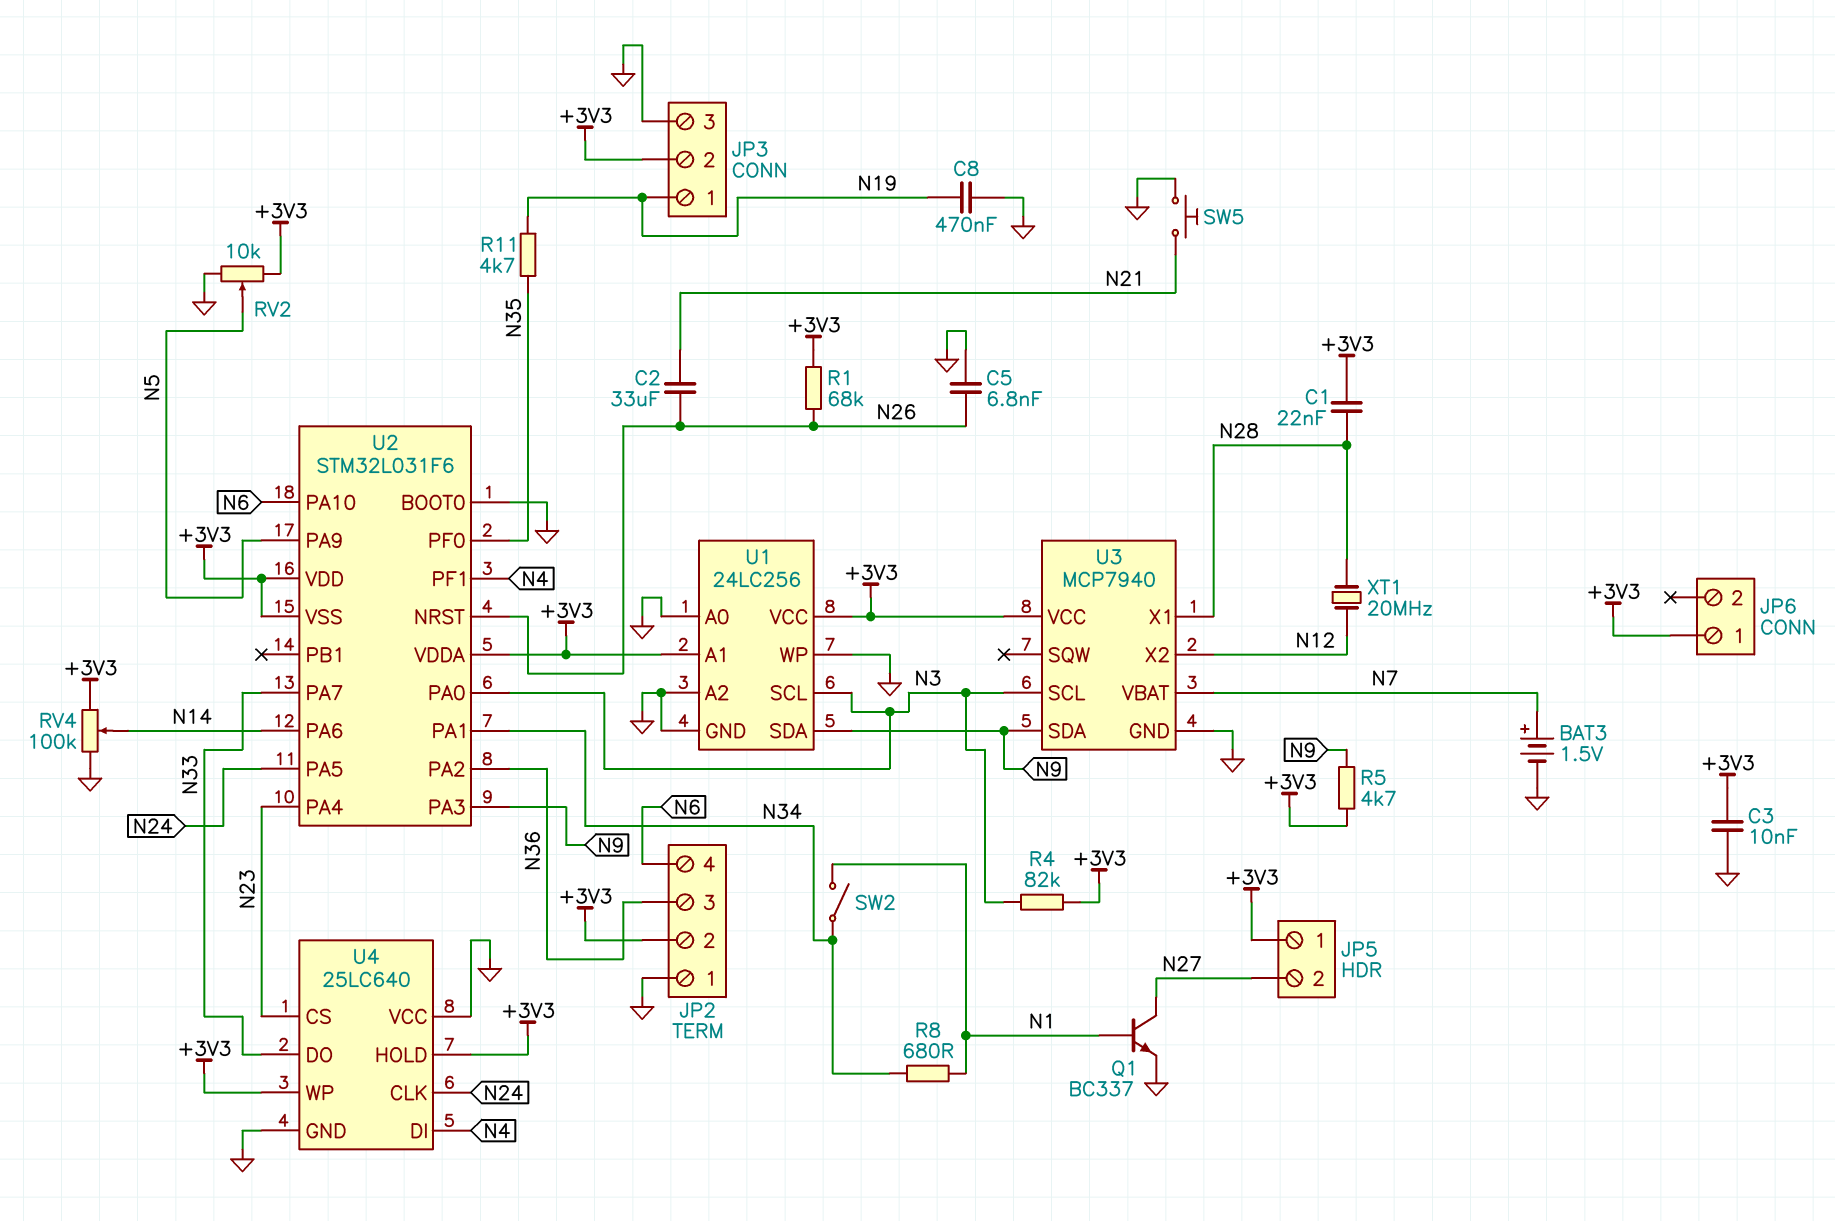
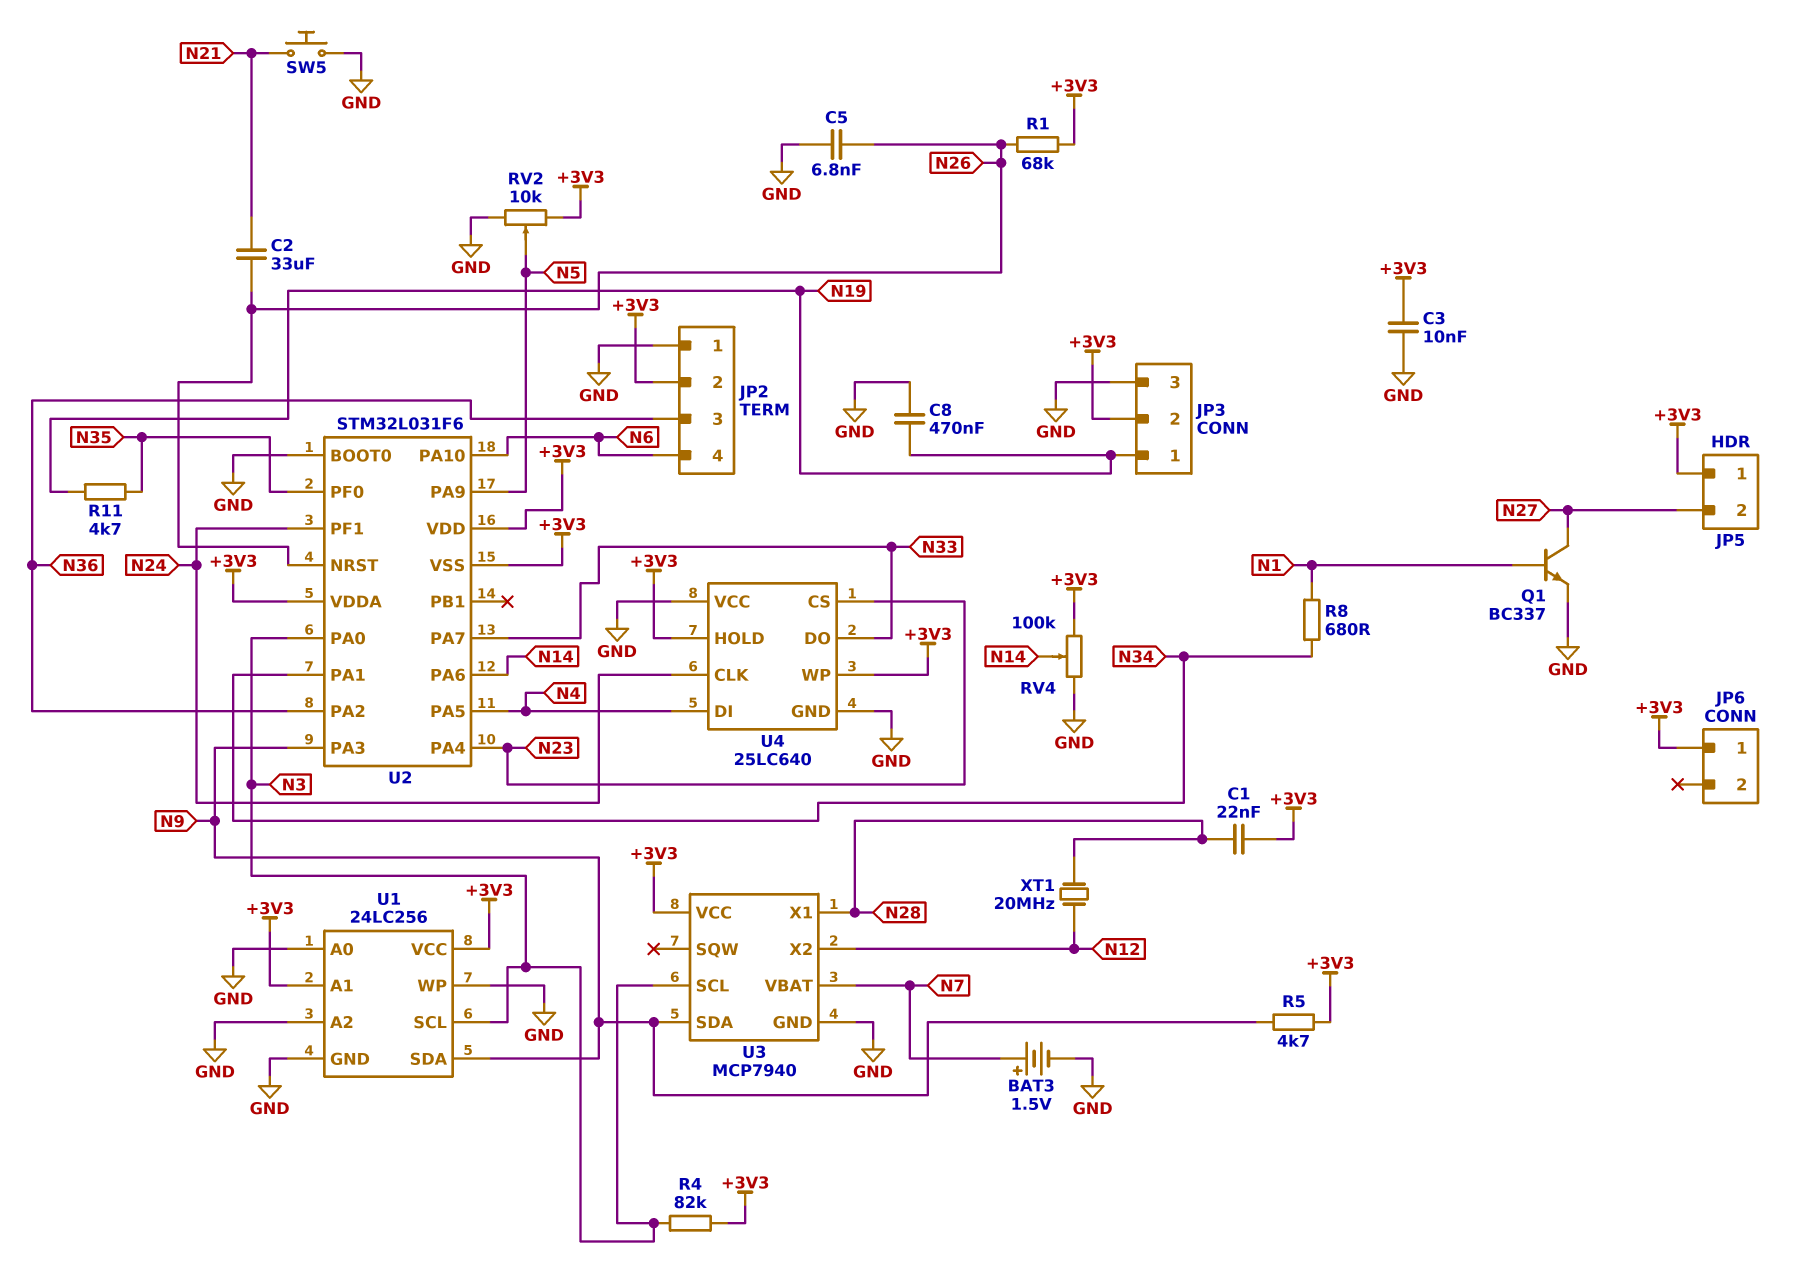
SW2: switch (N1, N34) -> none
U2 pin PA5: N24 -> N4
U2 pin PF1: N4 -> N24

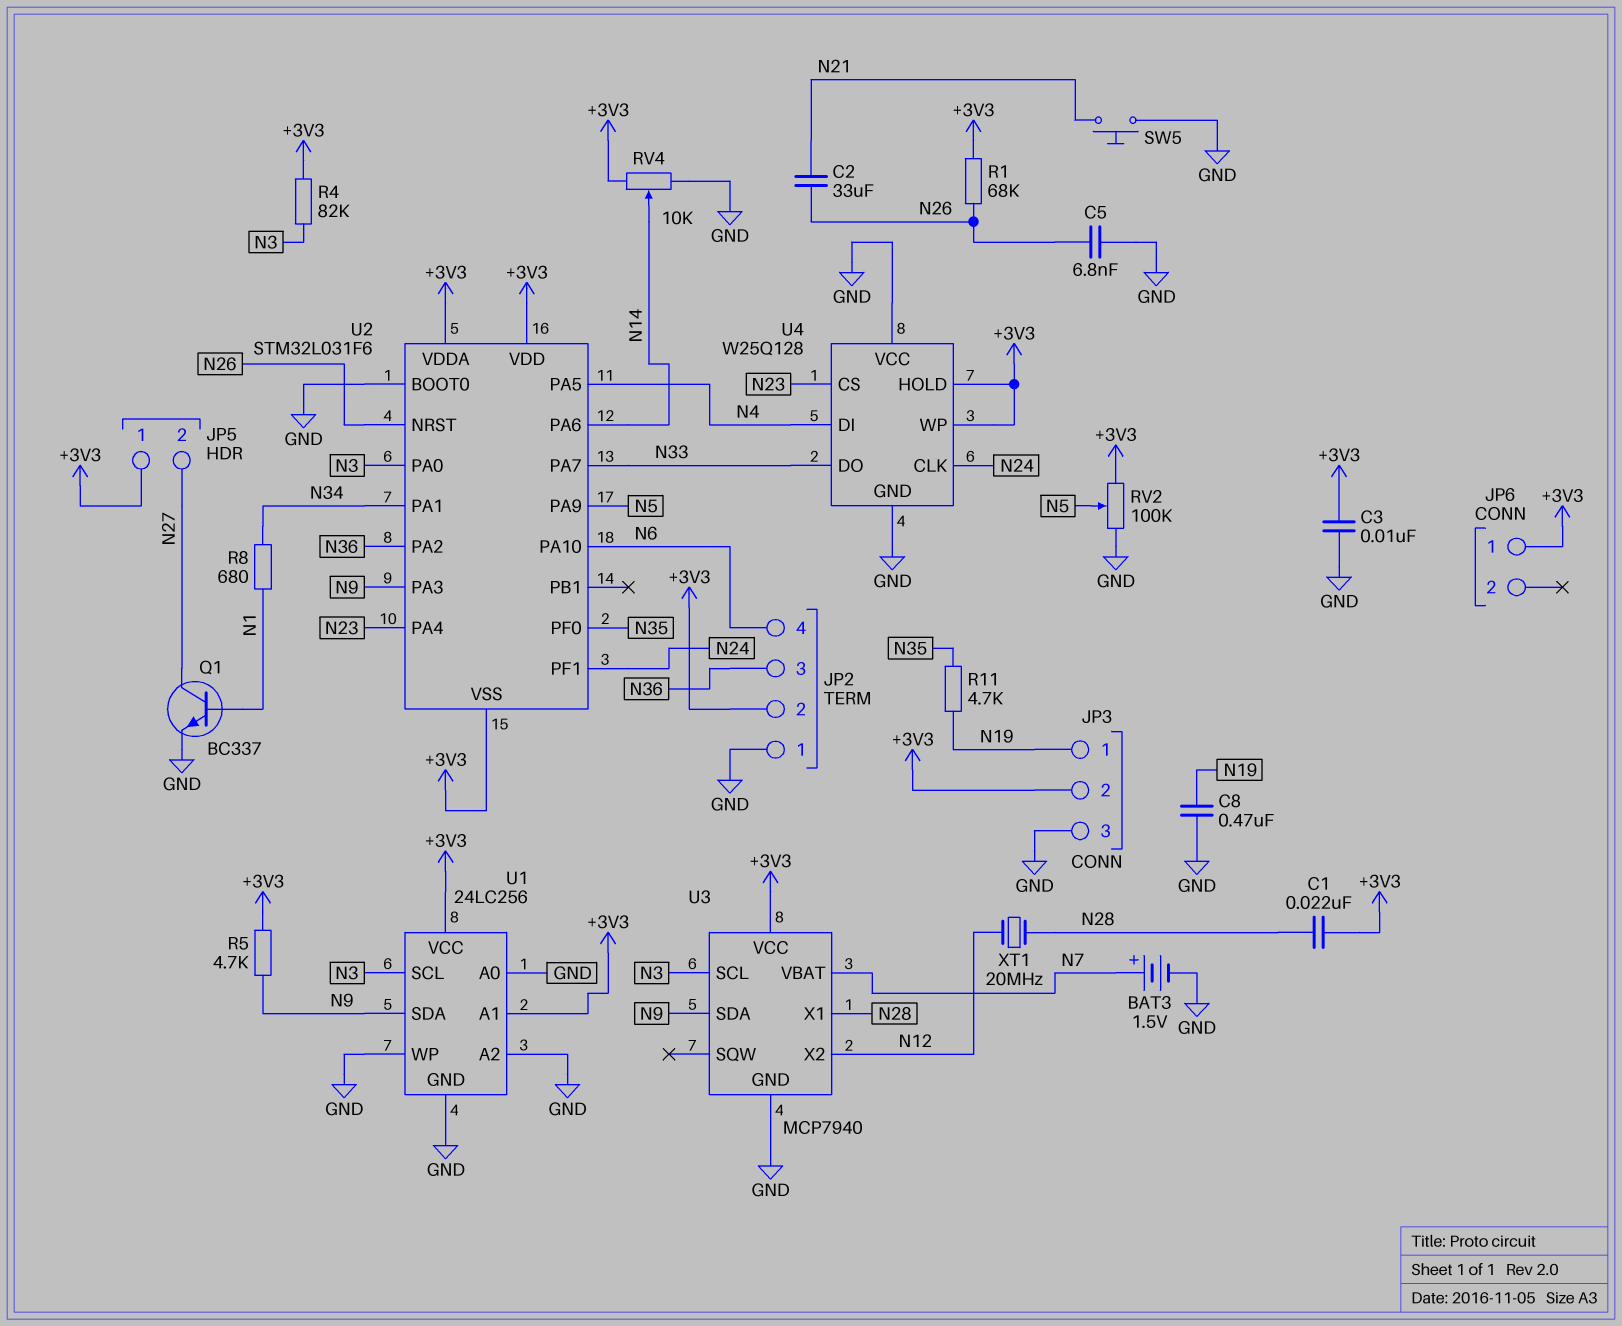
RV2: 10k (+3V3, GND, wiper N5) -> 100k (+3V3, GND, wiper N5)
RV4: 100k (+3V3, GND, wiper N14) -> 10k (+3V3, GND, wiper N14)
U4: 25LC640 -> W25Q128

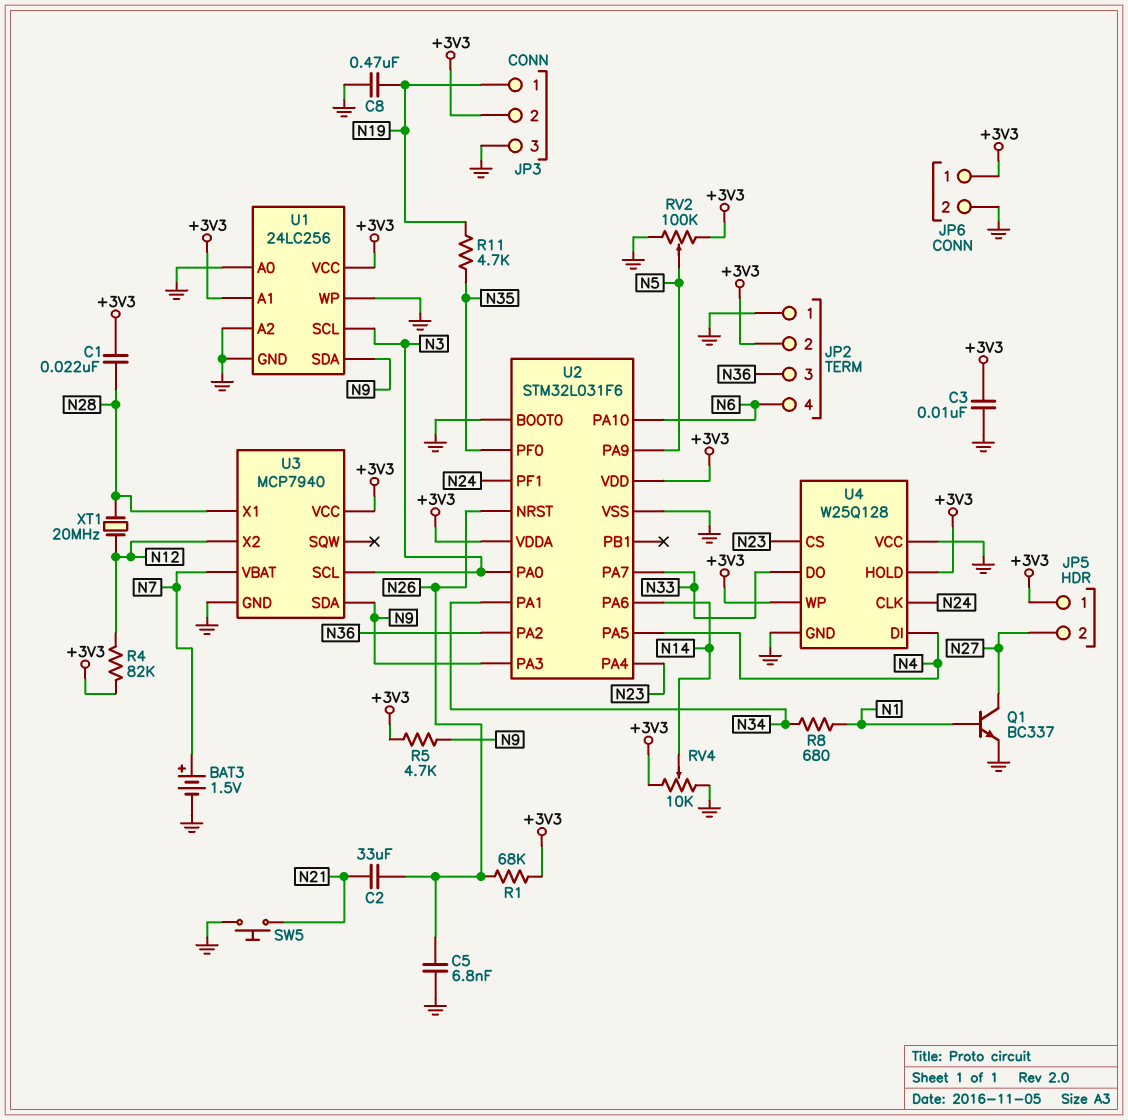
JP6 pin 2: none -> GND
R4: 82k (+3V3, N3) -> 82k (+3V3, N12)
U2 pin VSS: +3V3 -> GND

